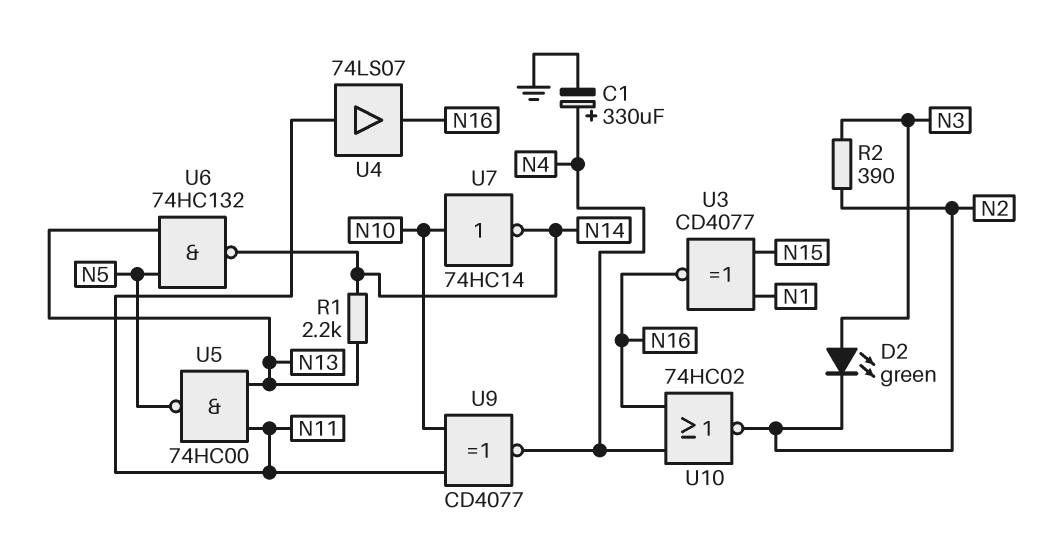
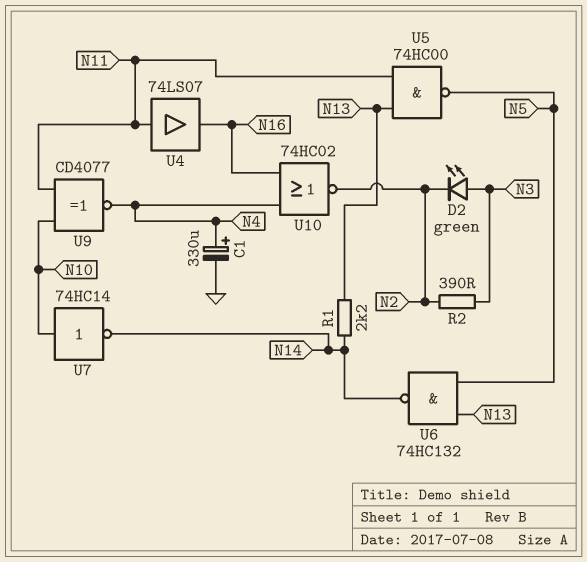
U3: XNOR CD4077 (in N1, in N15, out N16) -> none

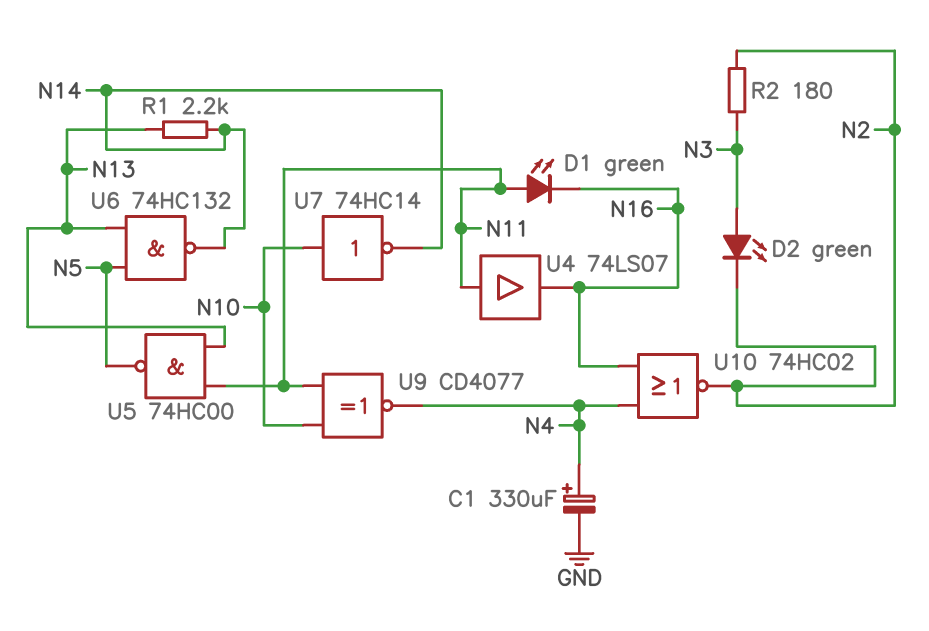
D1: none -> LED green (A N11, K N16)
R2: 390 (N2, N3) -> 180 (N2, N3)

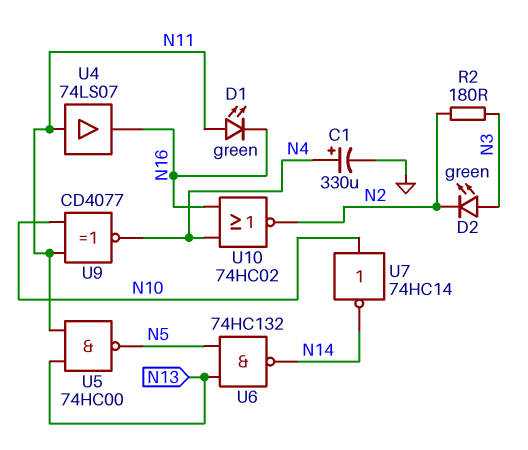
R1: 2.2k (N13, N14) -> none

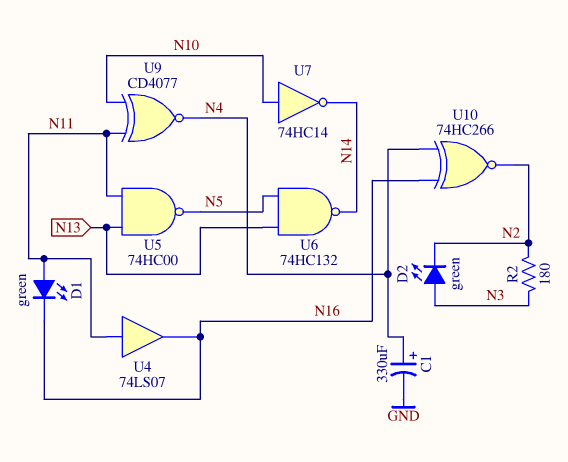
U10: NOR 74HC02 (in N4, in N16, out N2) -> XNOR 74HC266 (in N4, in N16, out N2)

